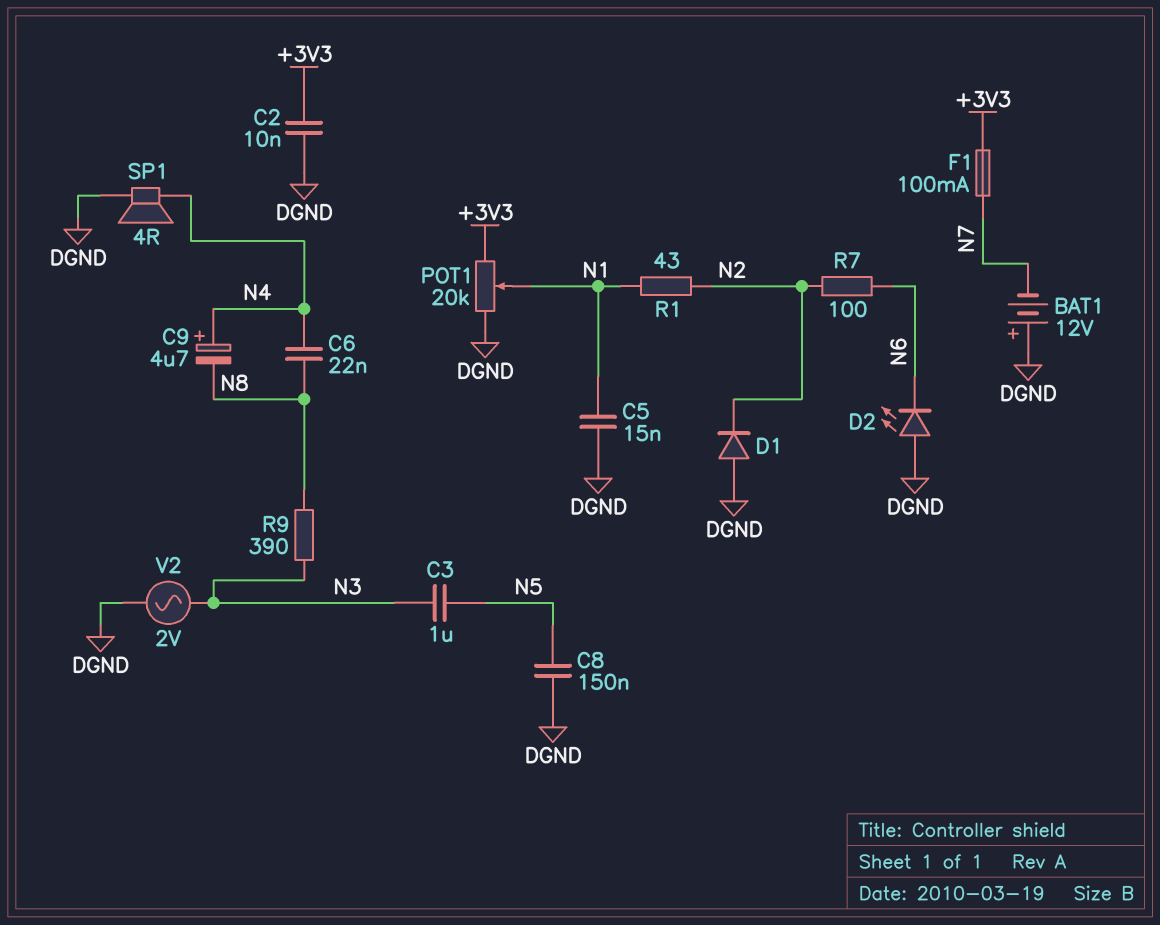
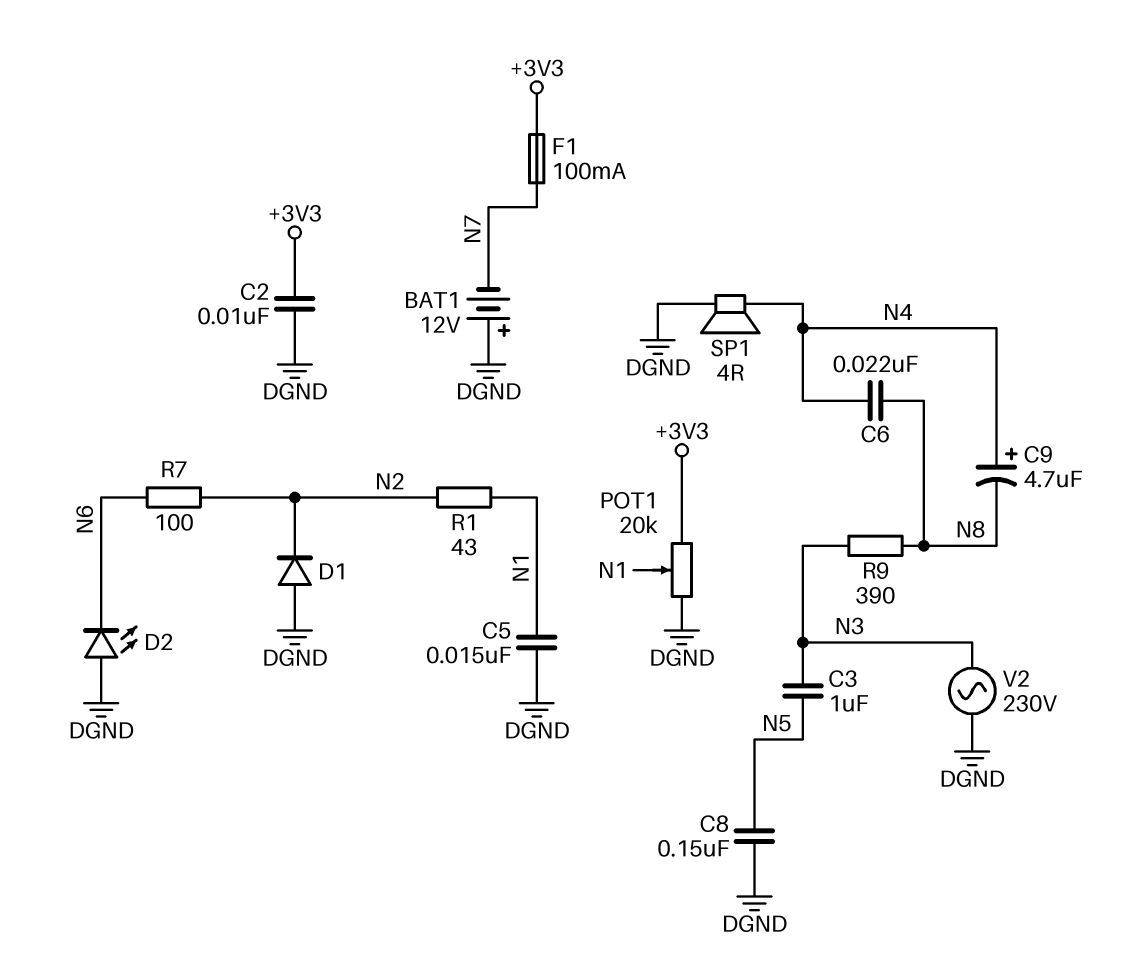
V2: AC 2V (DGND, N3) -> AC 230V (DGND, N3)

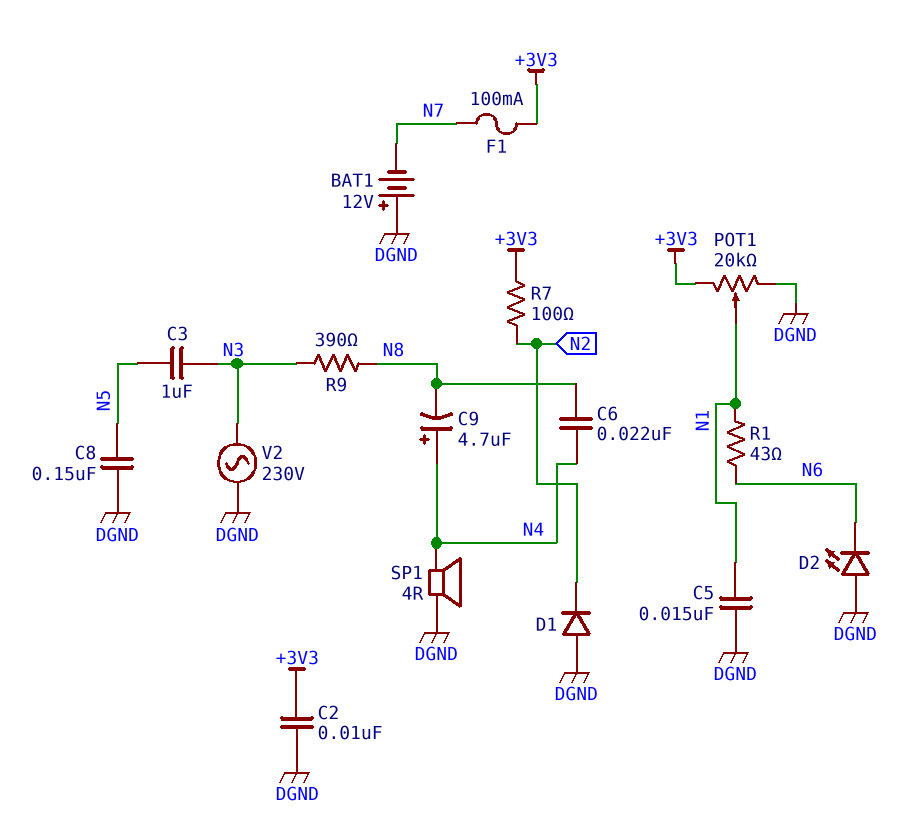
R1: 43 (N1, N2) -> 43 (N1, N6)
R7: 100 (N2, N6) -> 100 (+3V3, N2)

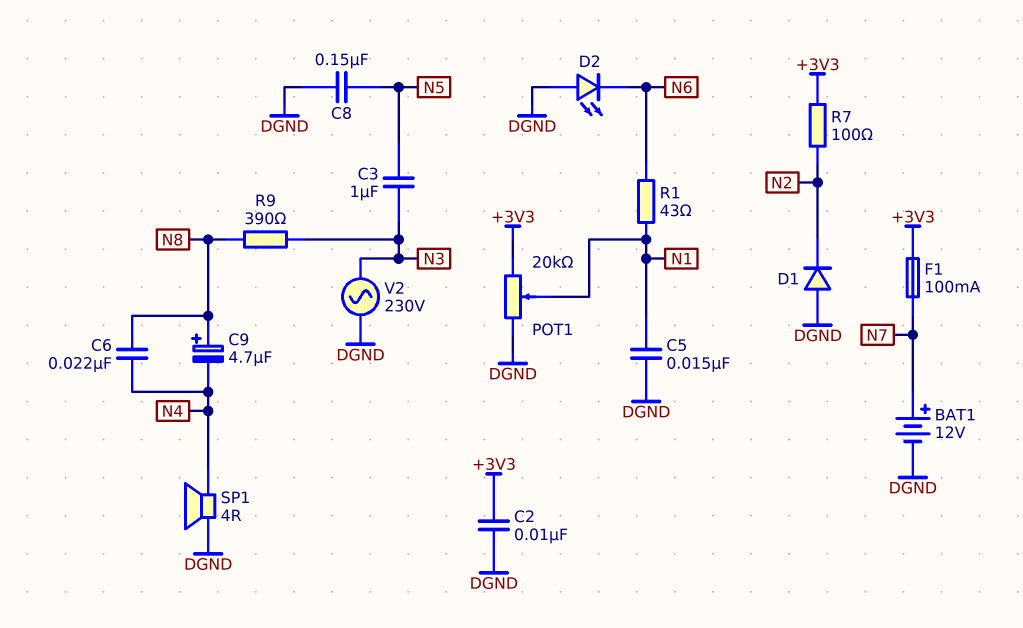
BAT1: 12V (plus DGND, minus N7) -> 12V (plus N7, minus DGND)
C9: 4.7uF (plus N4, minus N8) -> 4.7uF (plus N8, minus N4)

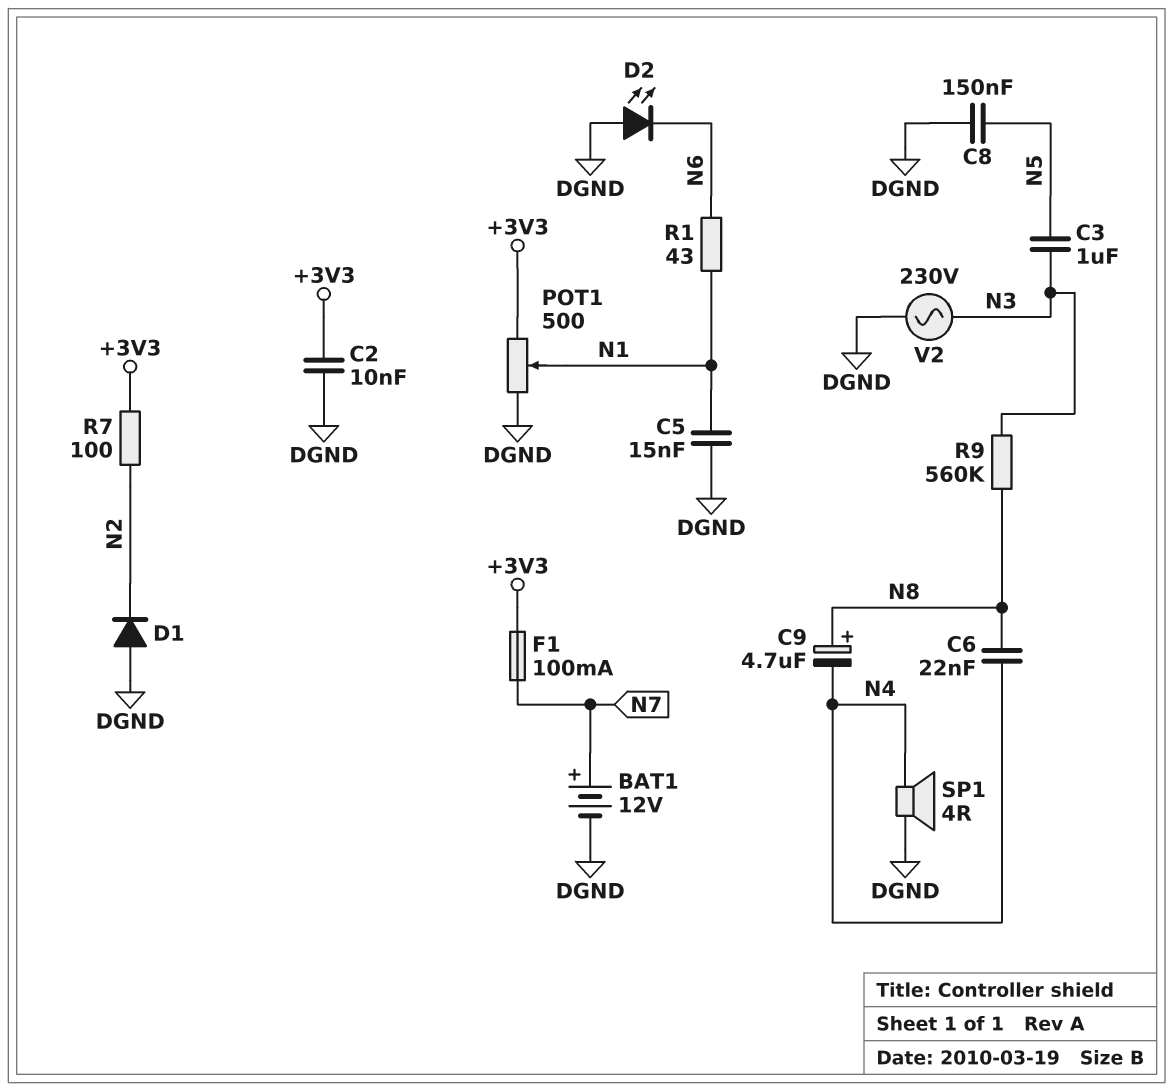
POT1: 20k (+3V3, DGND, wiper N1) -> 500 (+3V3, DGND, wiper N1)
R9: 390 (N3, N8) -> 560k (N3, N8)

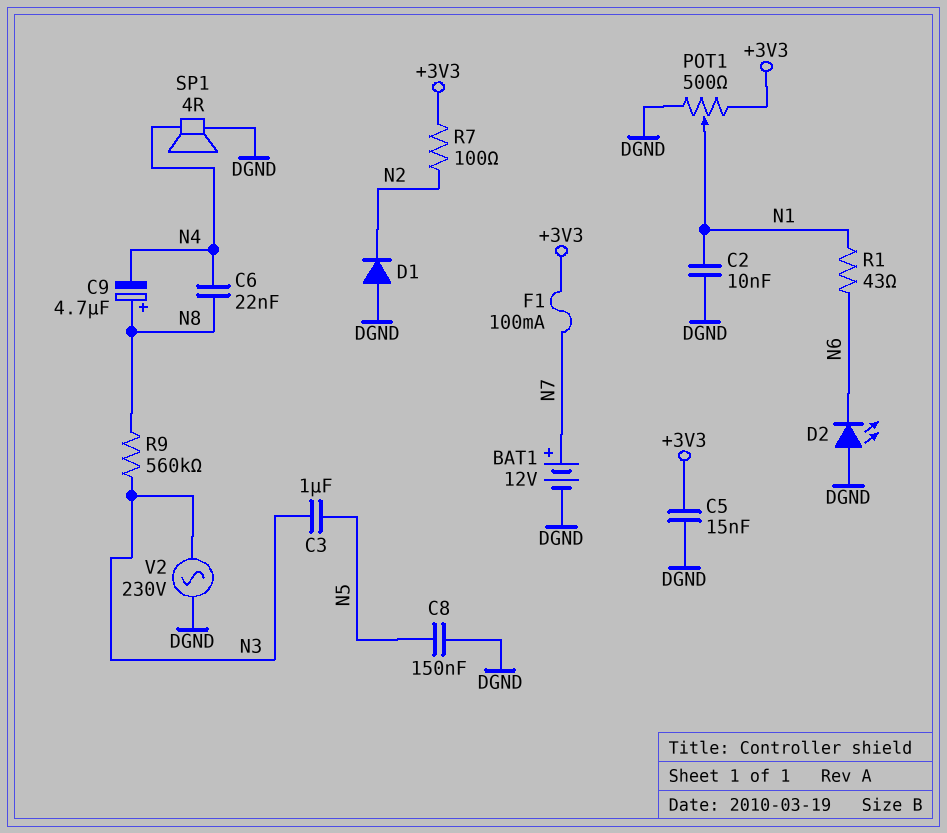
C2: 10nF (+3V3, DGND) -> 10nF (DGND, N1)
C5: 15nF (DGND, N1) -> 15nF (+3V3, DGND)

